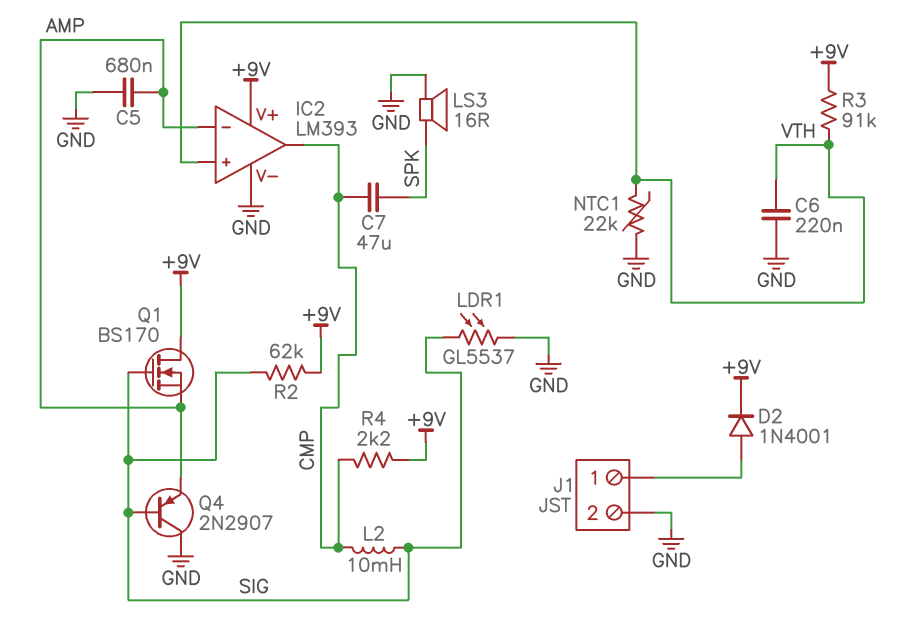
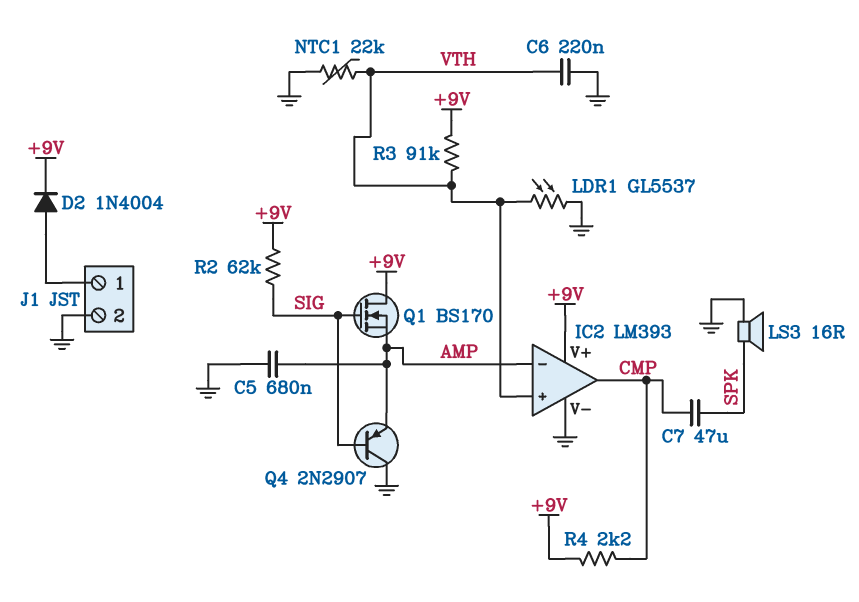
D2: diode 1N4001 (A J1/1, K +9V) -> diode 1N4004 (A J1/1, K +9V)
L2: 10mH (CMP, SIG) -> none
LDR1: GL5537 (GND, SIG) -> GL5537 (GND, VTH)

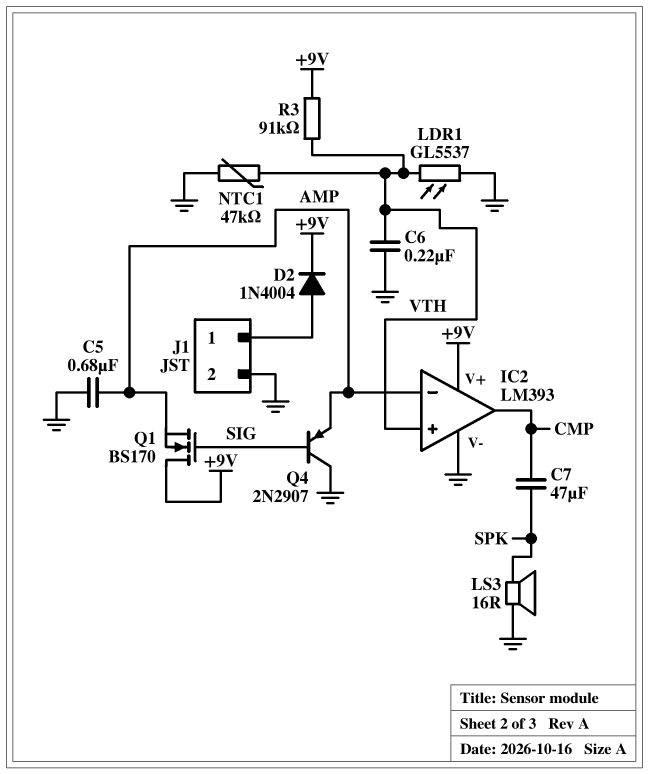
NTC1: 22k (GND, VTH) -> 47k (GND, VTH)
R2: 62k (+9V, SIG) -> none
R4: 2.2k (+9V, CMP) -> none

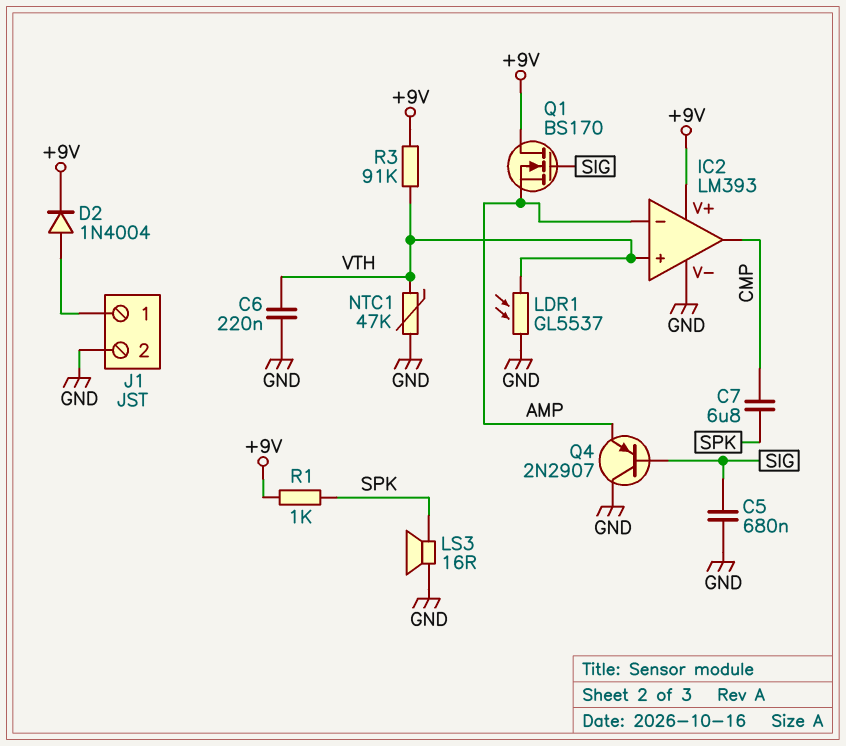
C5: 680nF (AMP, GND) -> 680nF (GND, SIG)
C7: 47uF (CMP, SPK) -> 6.8uF (CMP, SPK)
R1: none -> 1k (+9V, SPK)

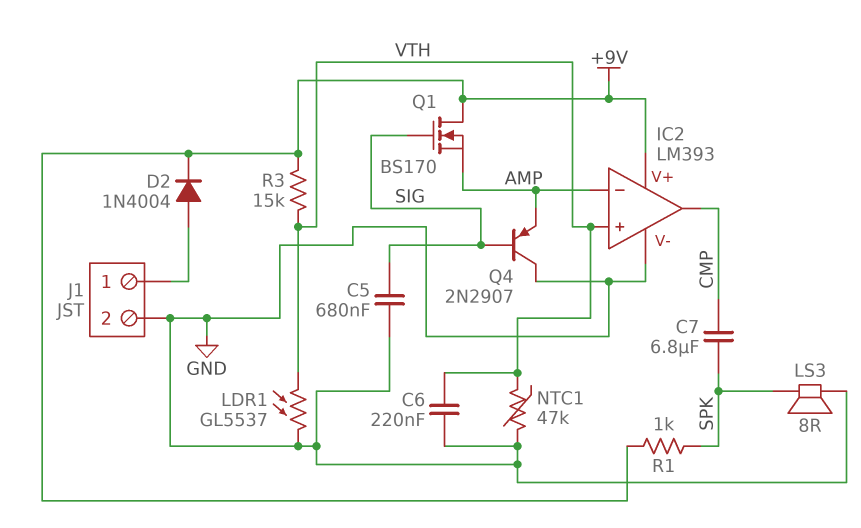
LS3: speaker 16R (GND, SPK) -> speaker 8R (GND, SPK)
R3: 91k (+9V, VTH) -> 15k (+9V, VTH)

